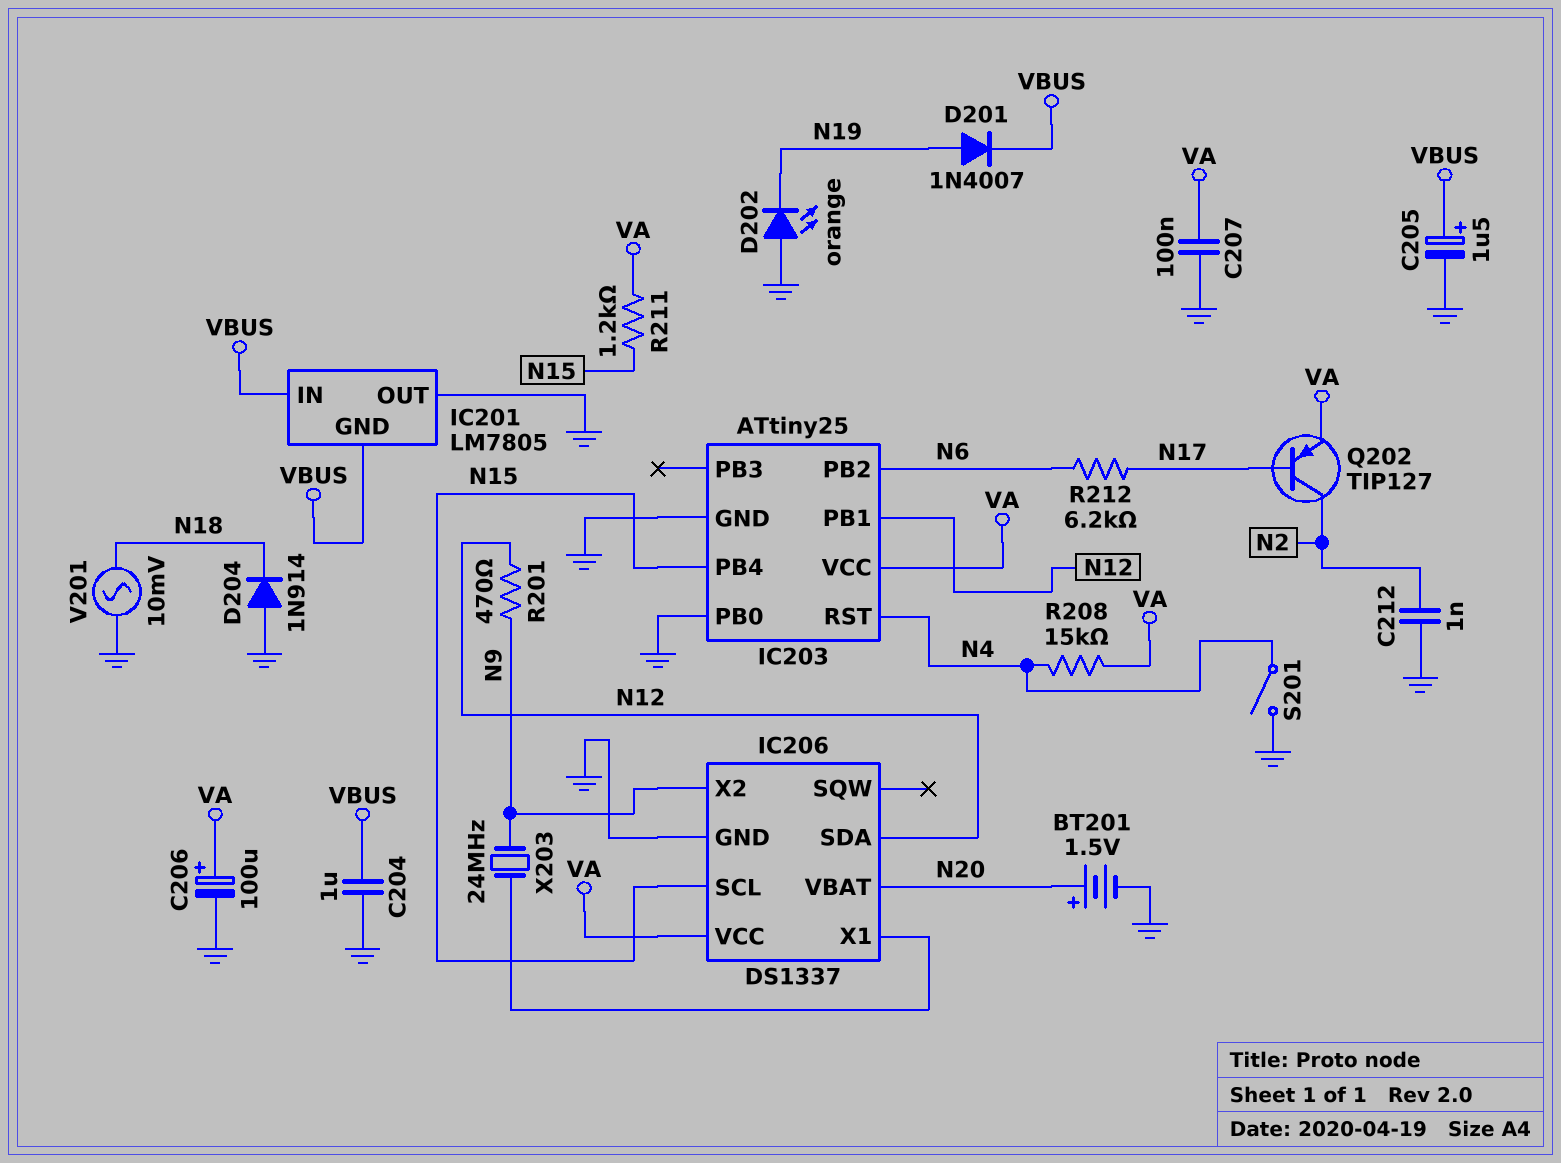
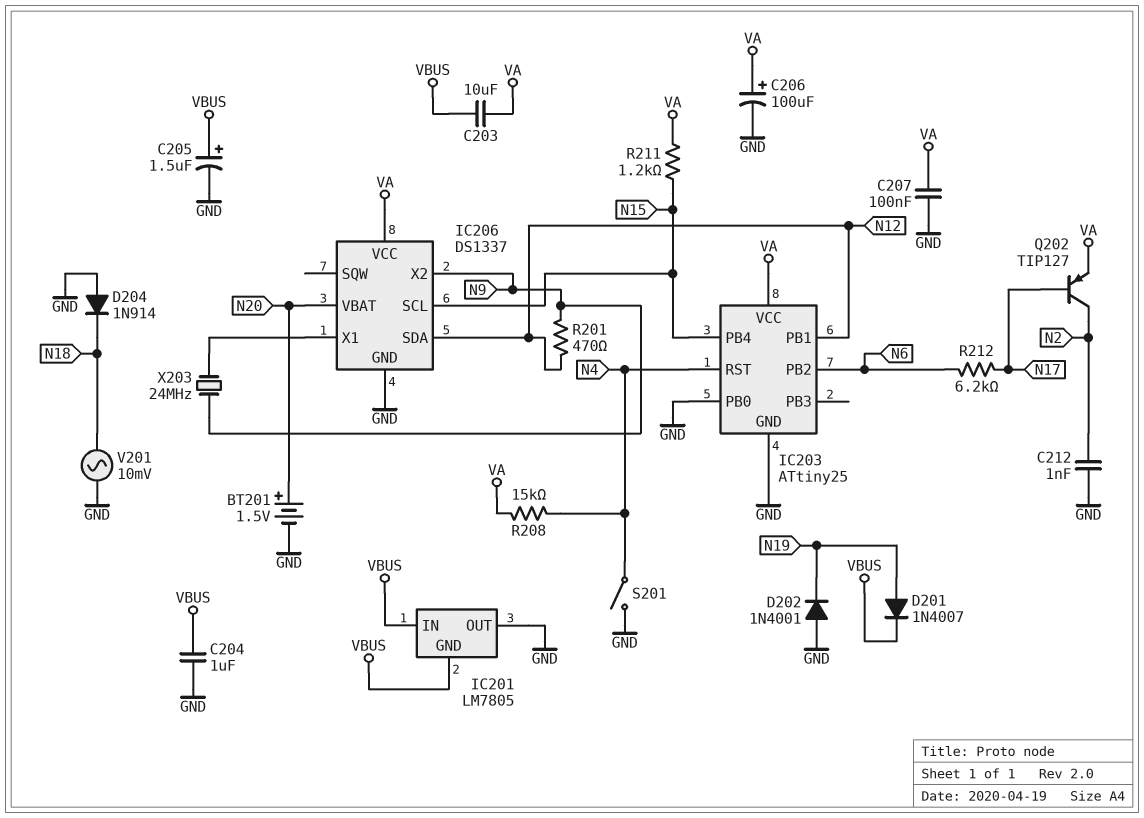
C203: none -> 10uF (VA, VBUS)
D202: LED orange (A GND, K N19) -> diode 1N4001 (A GND, K N19)

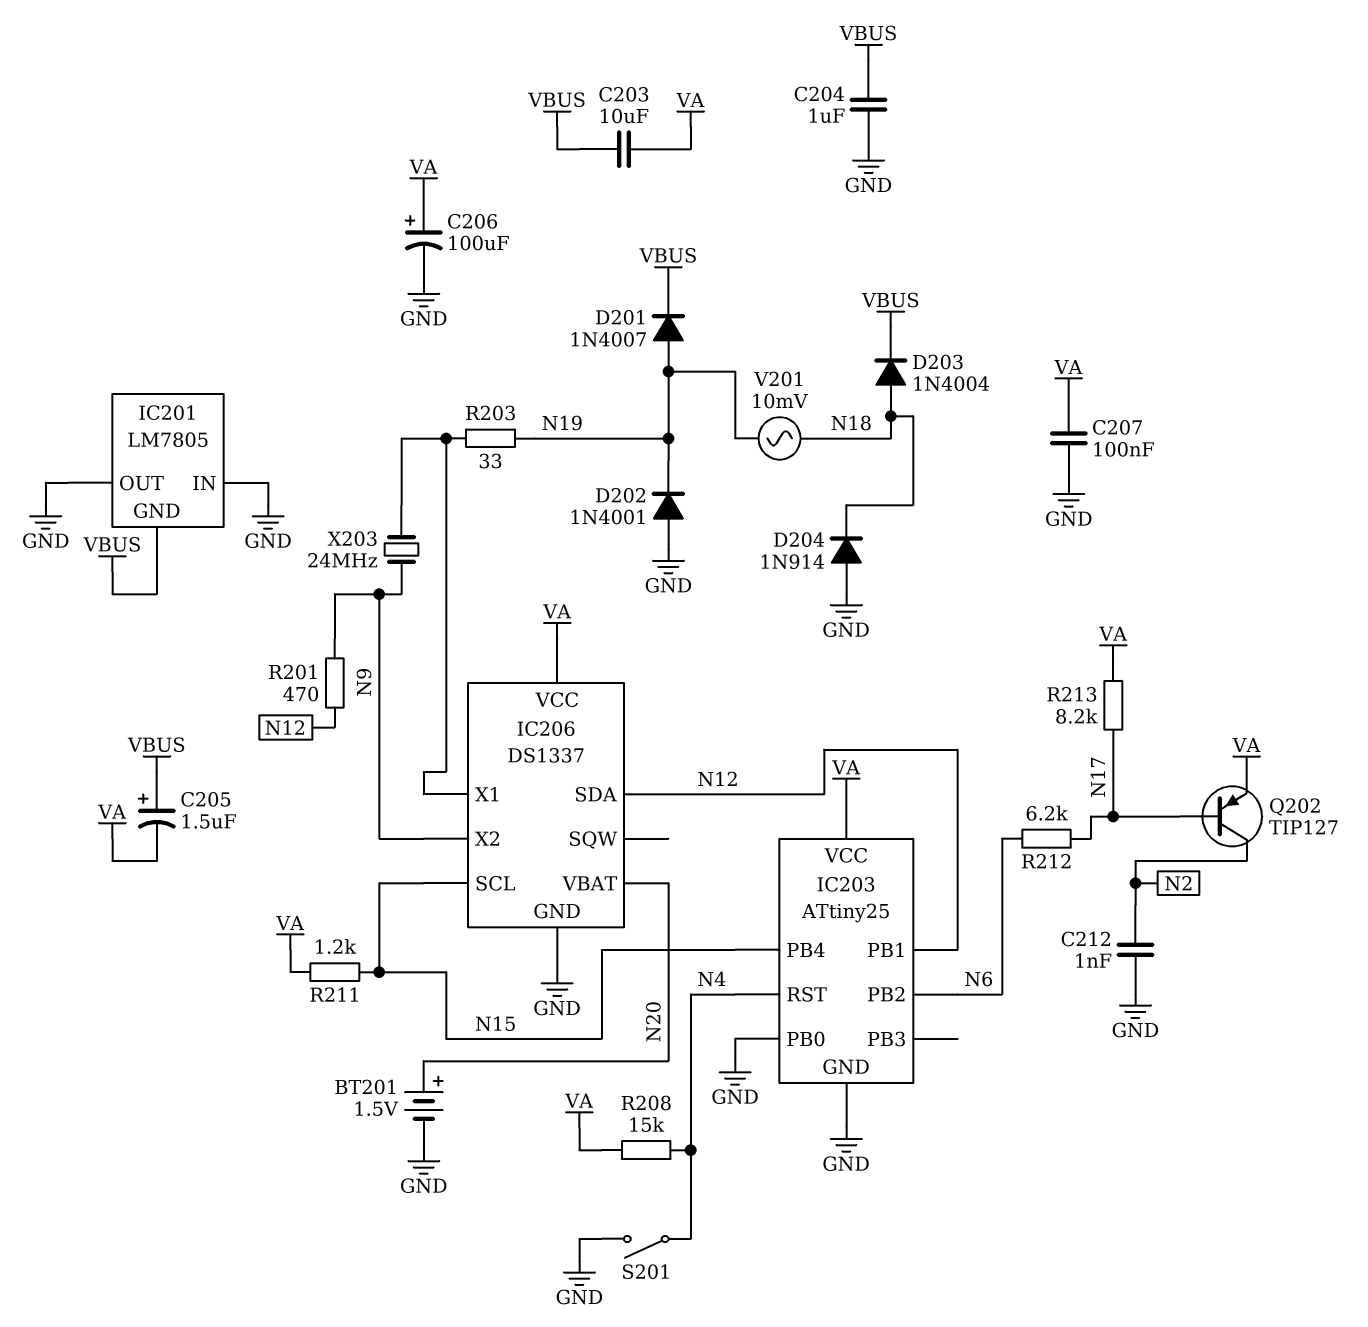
C205: 1.5uF (plus VBUS, minus GND) -> 1.5uF (plus VBUS, minus VA)
D203: none -> diode 1N4004 (A N18, K VBUS)
IC201 pin IN: VBUS -> GND
R203: none -> 33 (IC206/X1, N19)
R213: none -> 8.2k (N17, VA)
V201: AC 10mV (GND, N18) -> AC 10mV (N18, N19)

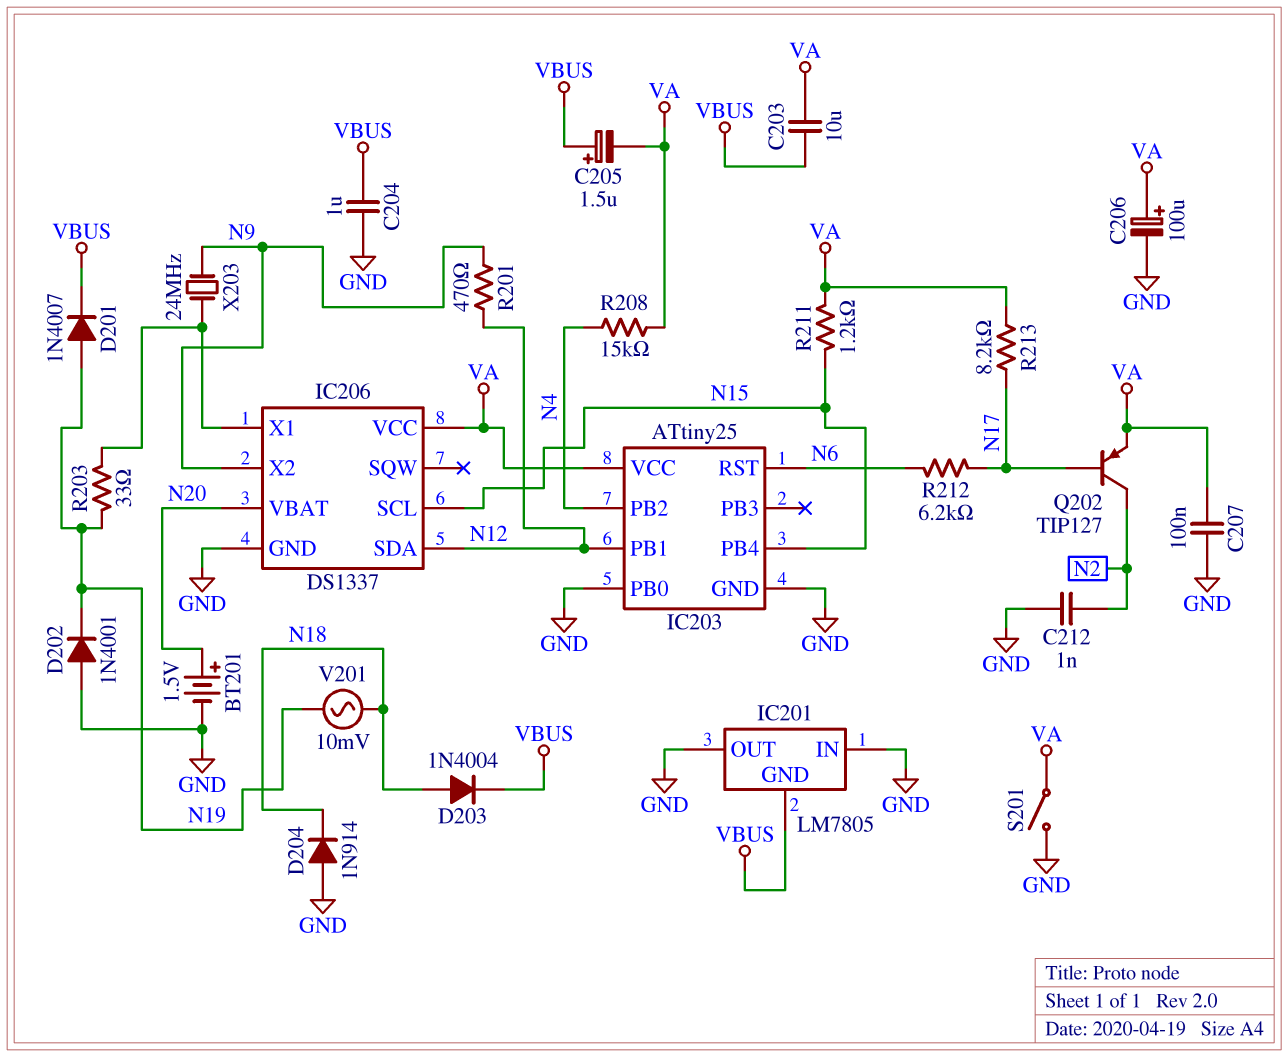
IC203 pin PB2: N6 -> N4
IC203 pin RST: N4 -> N6
S201: switch (GND, N4) -> switch (GND, VA)

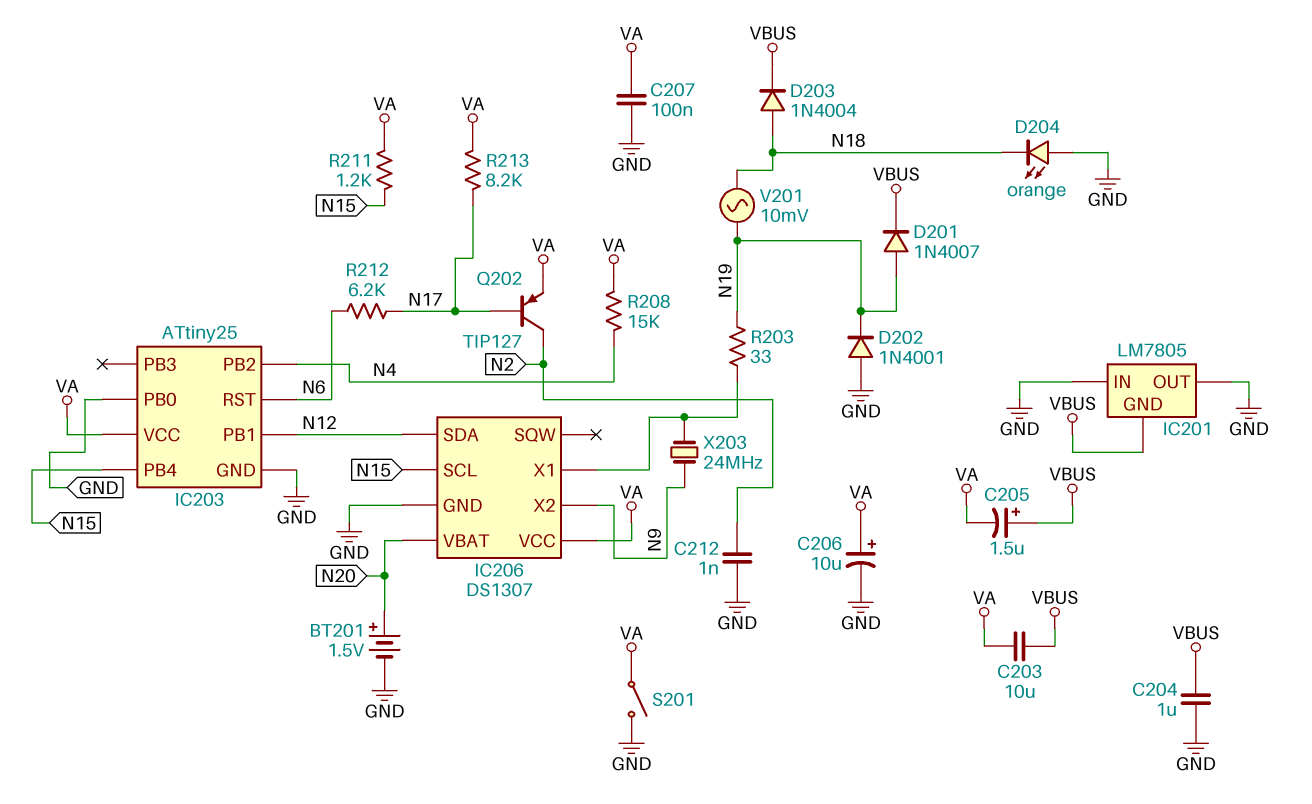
C206: 100uF (plus VA, minus GND) -> 10uF (plus VA, minus GND)
D204: diode 1N914 (A GND, K N18) -> LED orange (A GND, K N18)
IC206: DS1337 -> DS1307
R201: 470 (N9, N12) -> none

